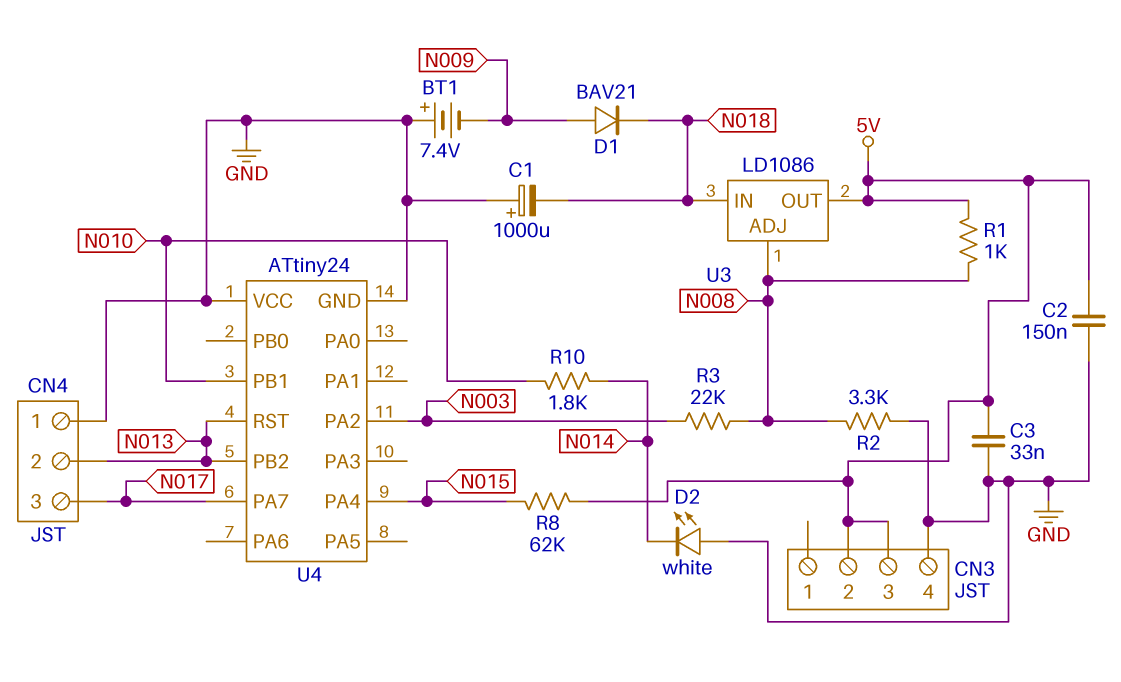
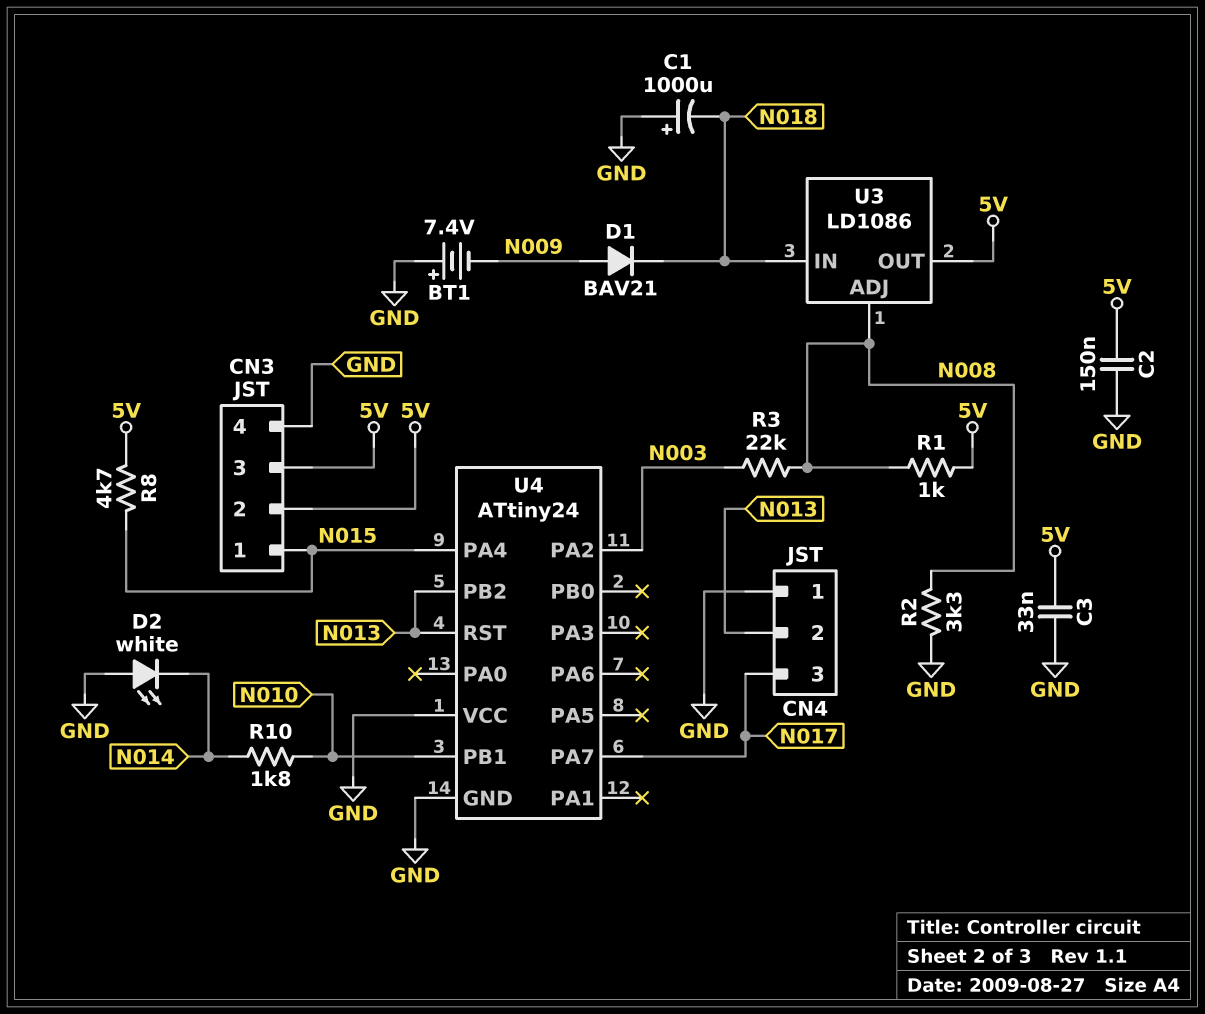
CN3 pin 1: none -> N015
R8: 62k (5V, N015) -> 4.7k (5V, N015)

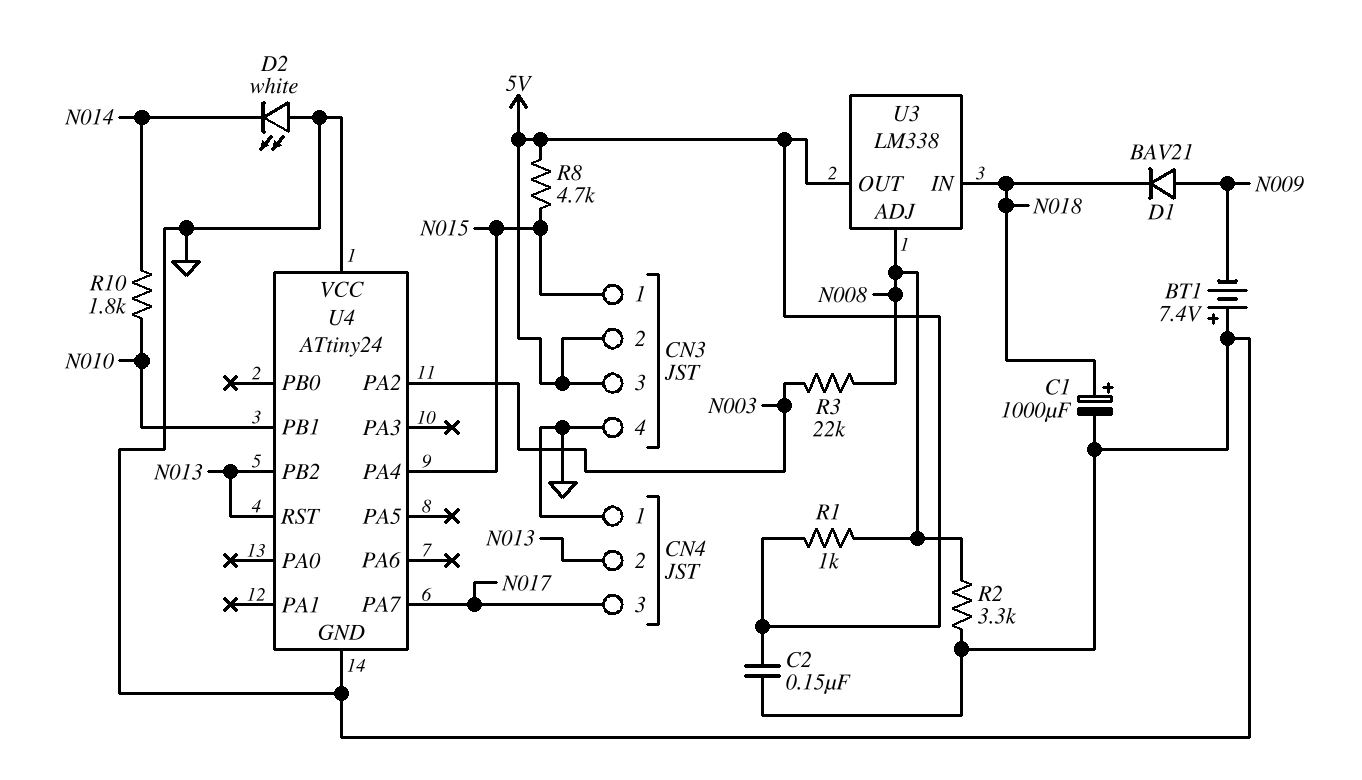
C1: 1000uF (plus GND, minus N018) -> 1000uF (plus N018, minus GND)
C3: 33nF (5V, GND) -> none
U3: LD1086 -> LM338

